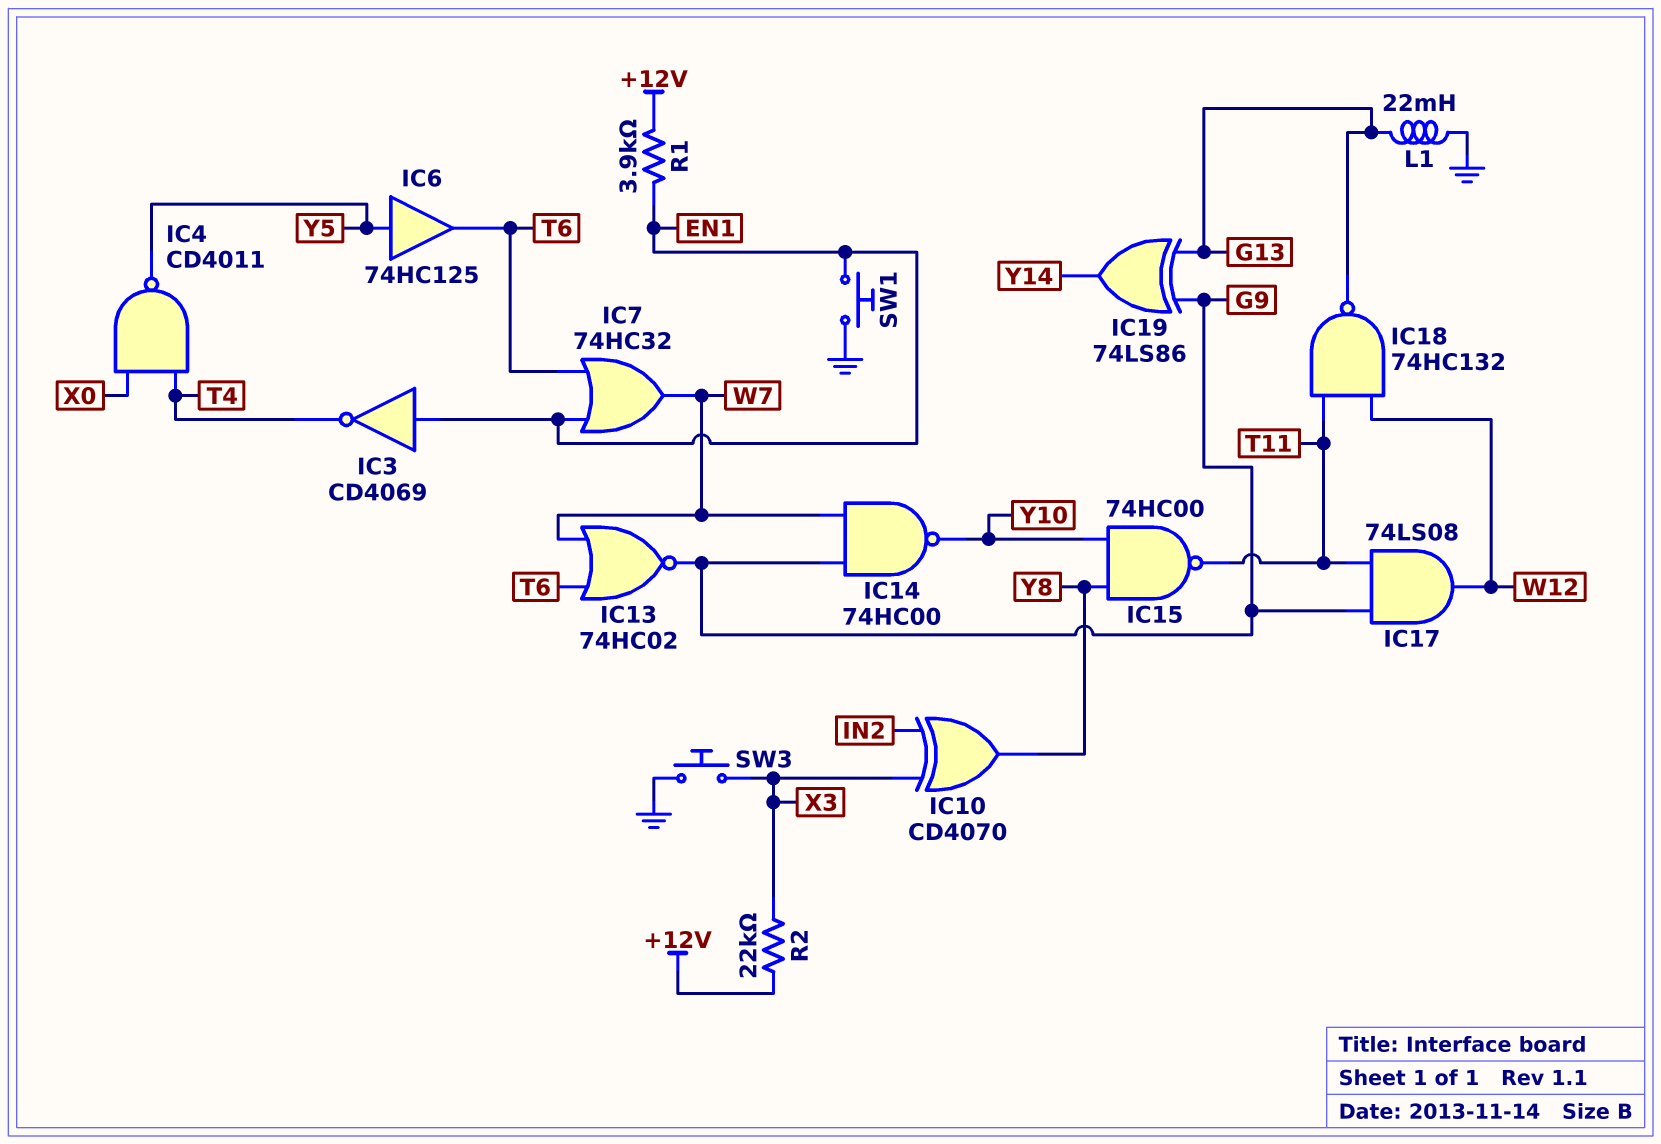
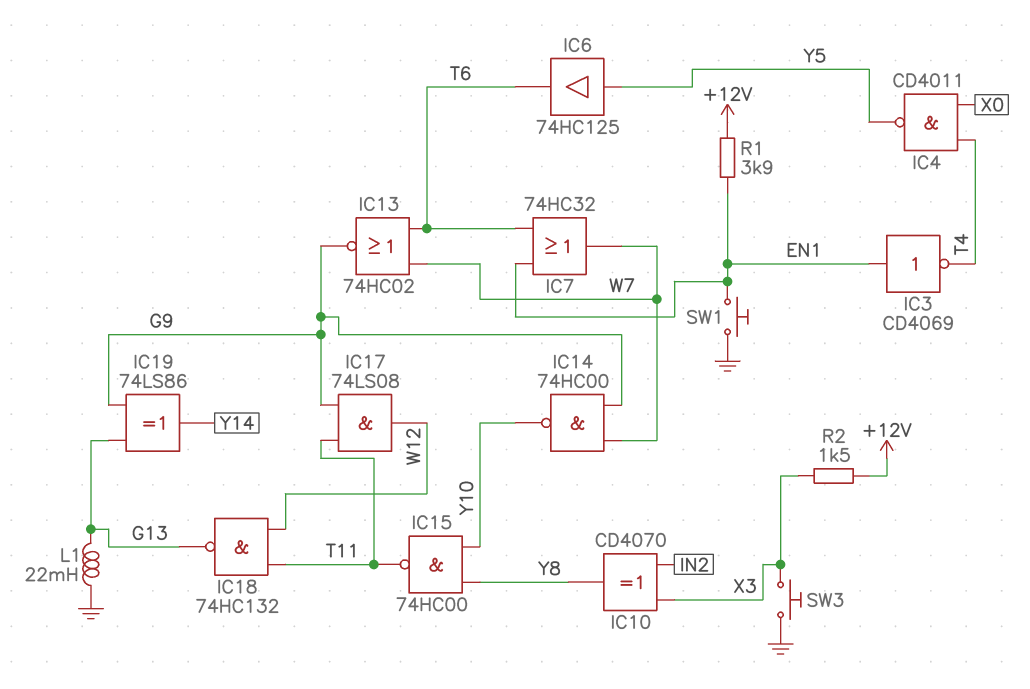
R2: 22k (+12V, X3) -> 1.5k (+12V, X3)

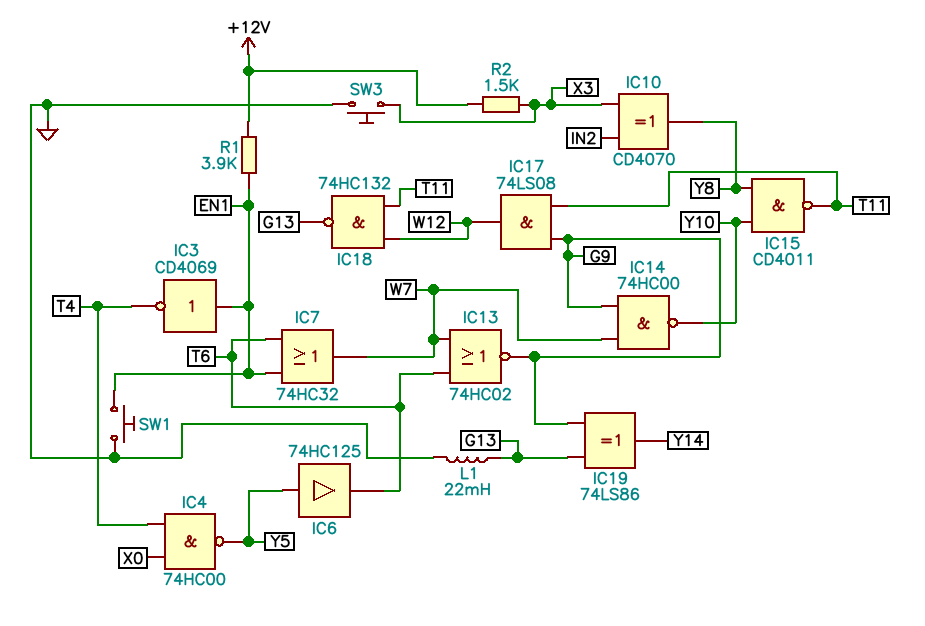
IC4: NAND CD4011 (in T4, in X0, out Y5) -> NAND 74HC00 (in T4, in X0, out Y5)
IC15: NAND 74HC00 (in Y8, in Y10, out T11) -> NAND CD4011 (in Y8, in Y10, out T11)

